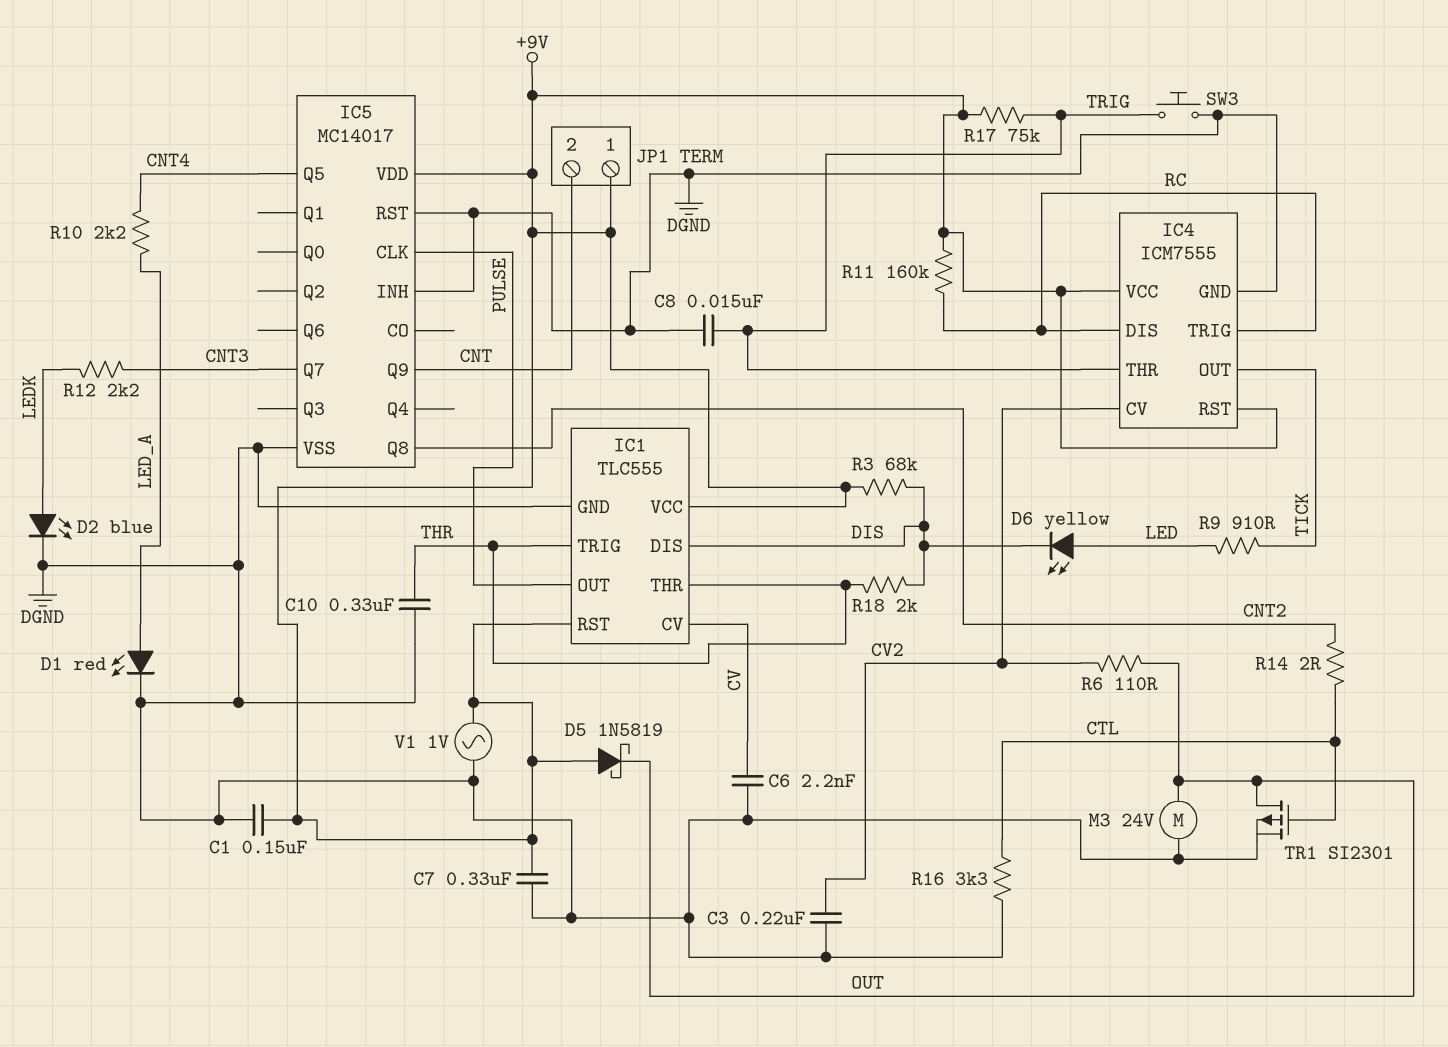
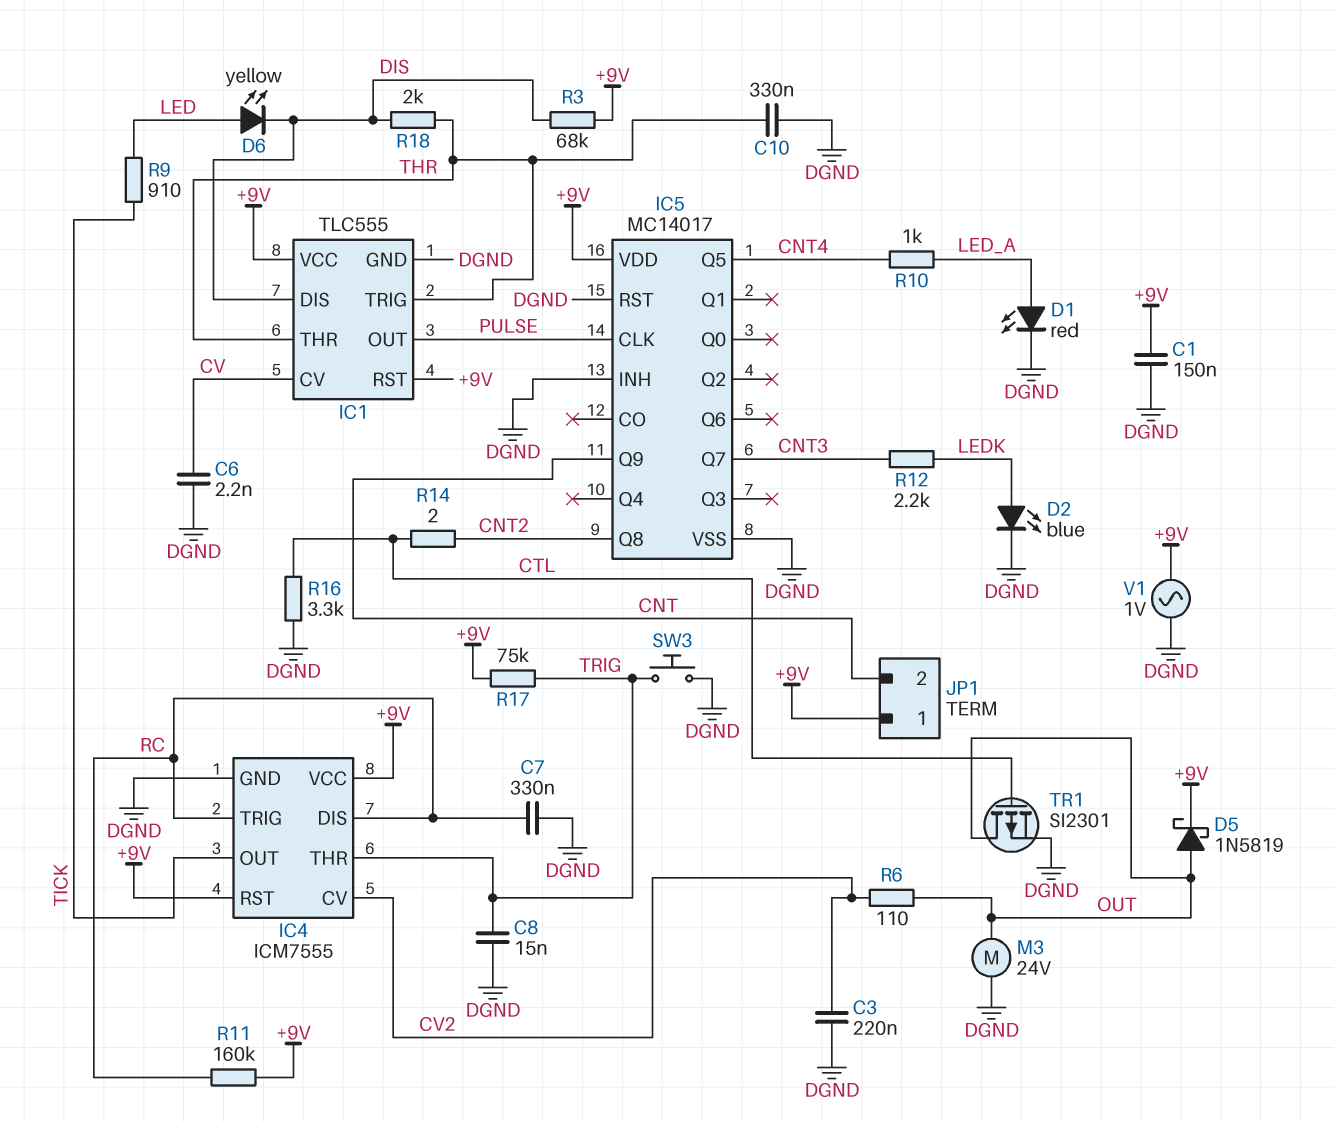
C7: 330nF (+9V, DGND) -> 330nF (DGND, RC)
D5: schottky 1N5819 (A +9V, K OUT) -> schottky 1N5819 (A OUT, K +9V)
R10: 2.2k (CNT4, LED_A) -> 1k (CNT4, LED_A)

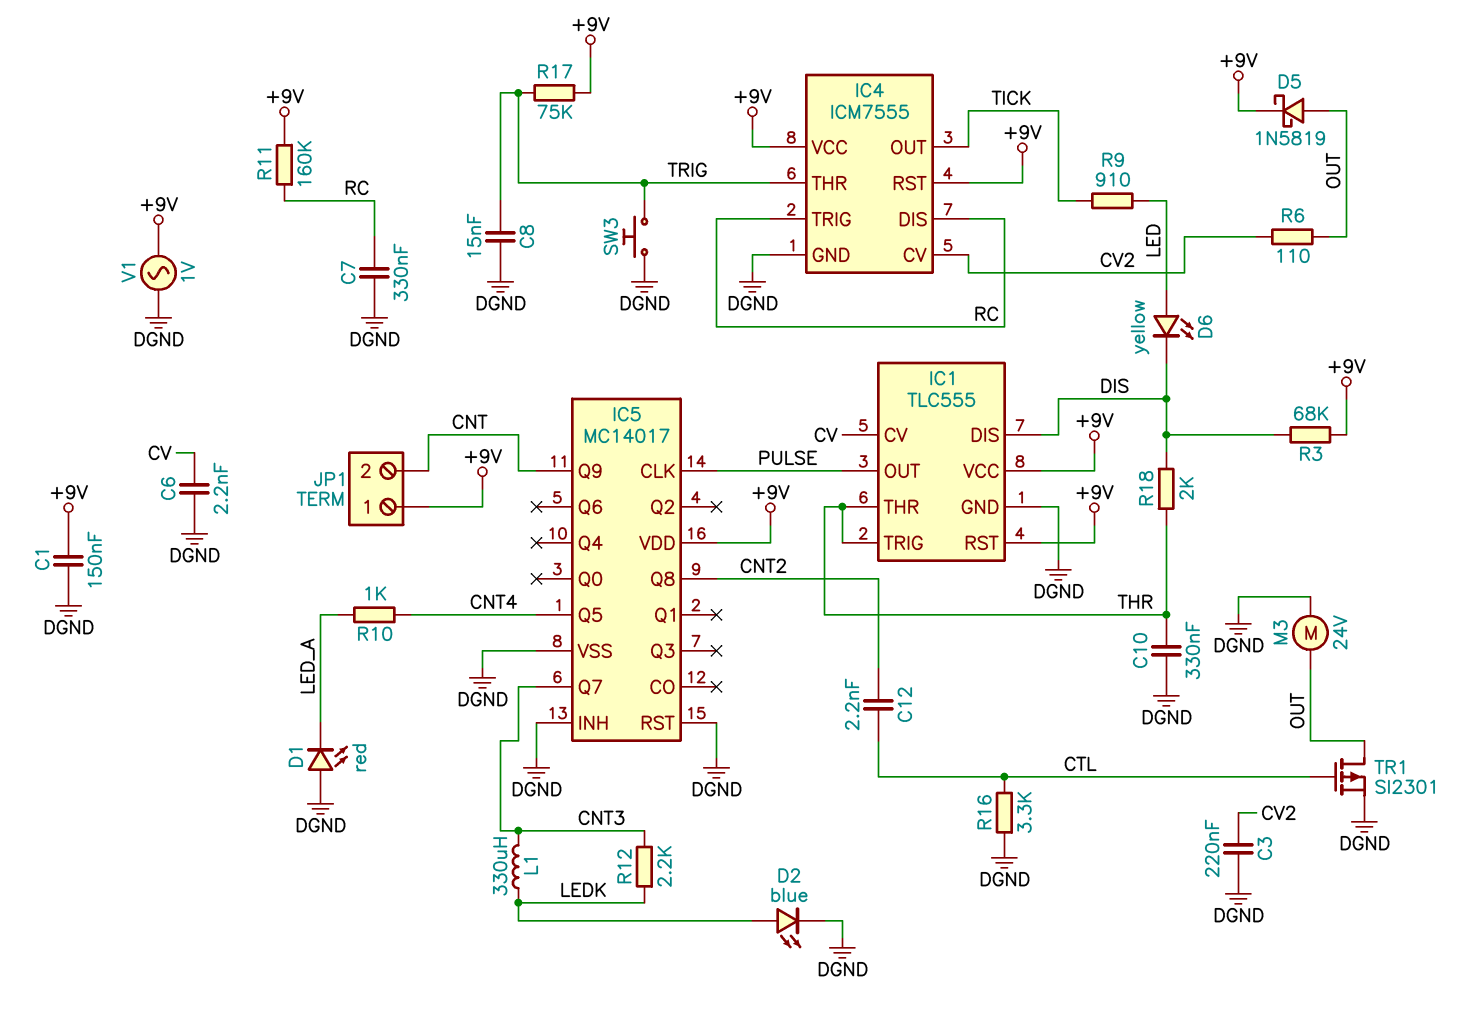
C12: none -> 2.2nF (CNT2, CTL)
D1: LED red (A LED_A, K DGND) -> LED red (A DGND, K LED_A)
L1: none -> 330uH (CNT3, LEDK)
R14: 2 (CNT2, CTL) -> none

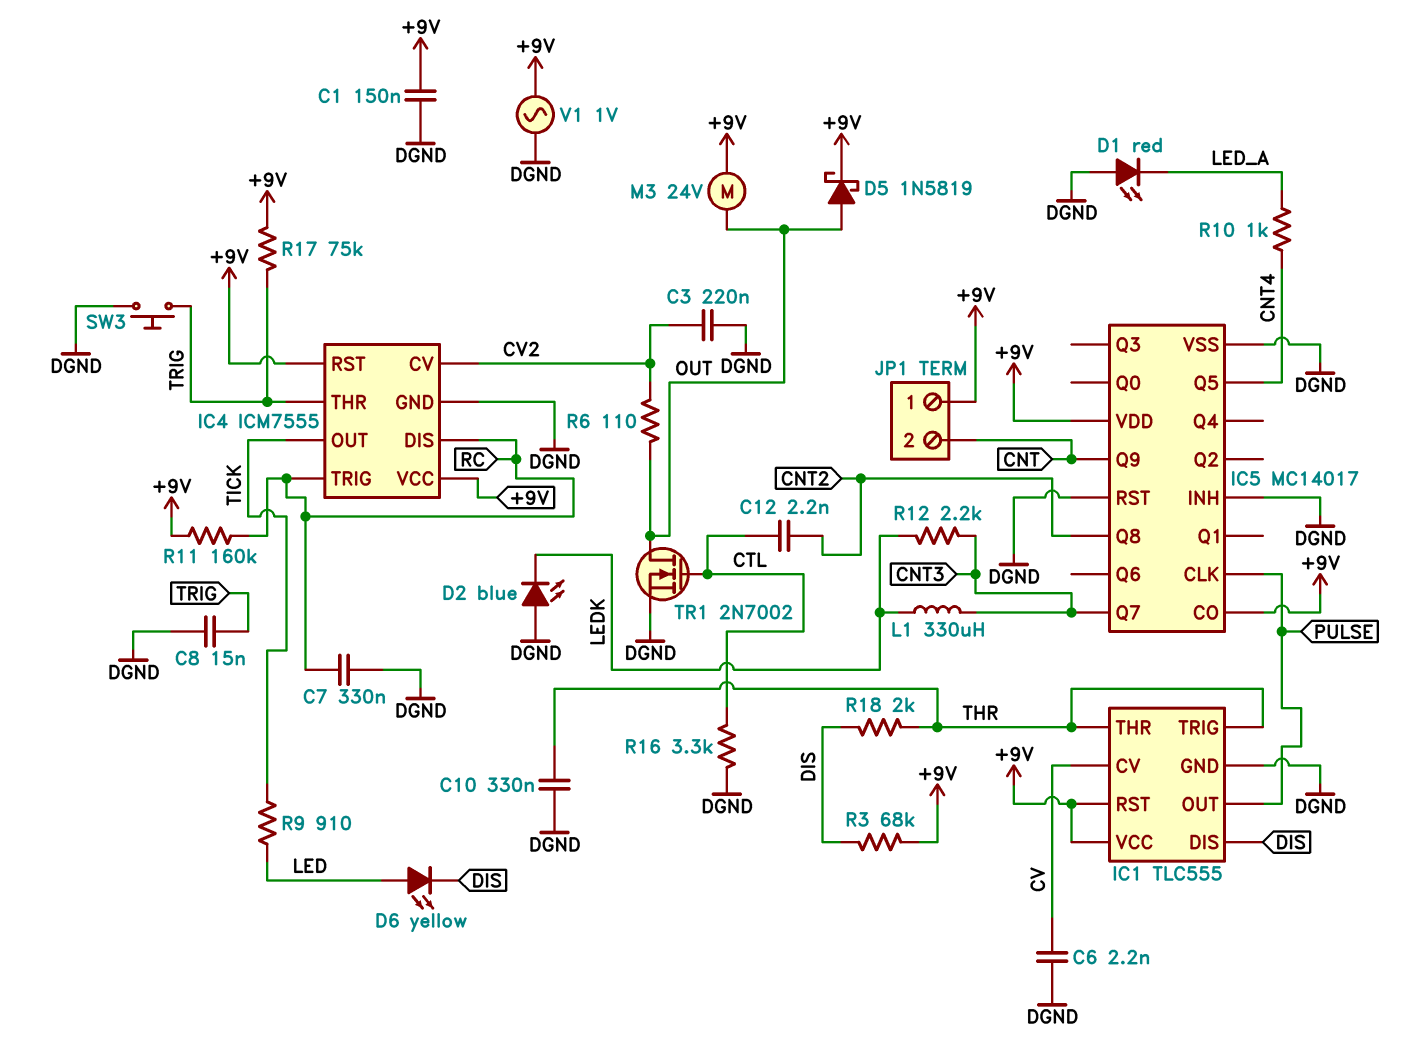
D2: LED blue (A LEDK, K DGND) -> LED blue (A DGND, K LEDK)
IC5 pin CO: none -> +9V
M3: motor 24V (DGND, OUT) -> motor 24V (+9V, OUT)
TR1: PMOS SI2301 (G CTL, D OUT, S DGND) -> NMOS 2N7002 (G CTL, D OUT, S DGND)

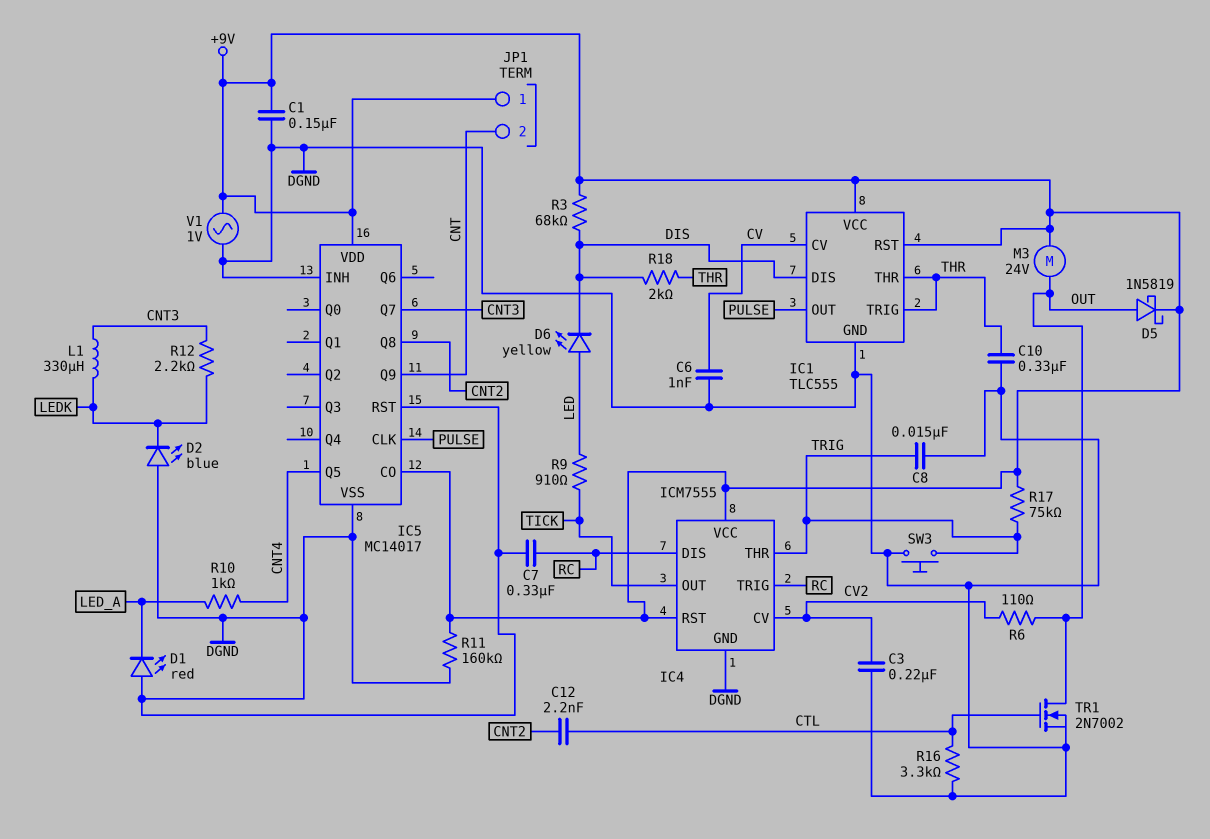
C6: 2.2nF (CV, DGND) -> 1nF (CV, DGND)
R11: 160k (+9V, RC) -> 160k (+9V, DGND)

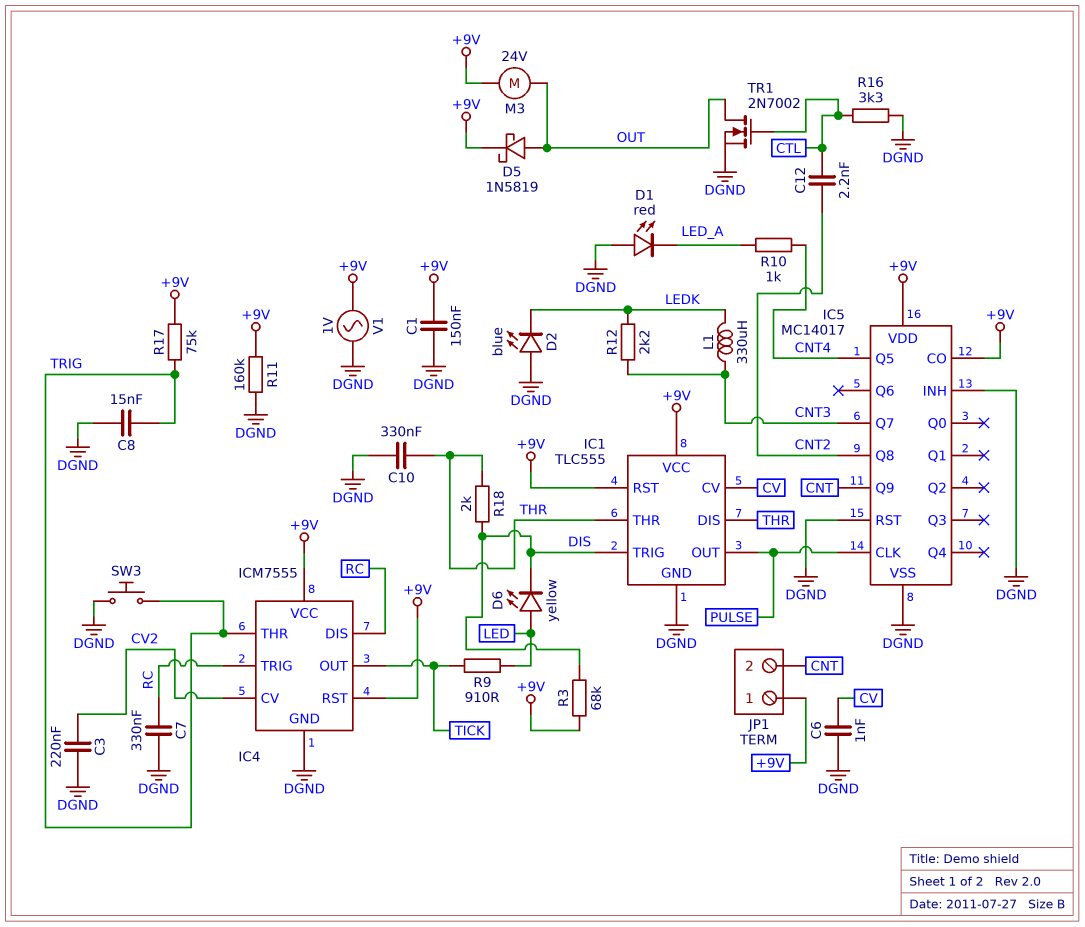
IC1 pin DIS: DIS -> THR
IC1 pin TRIG: THR -> DIS
R6: 110 (CV2, OUT) -> none

